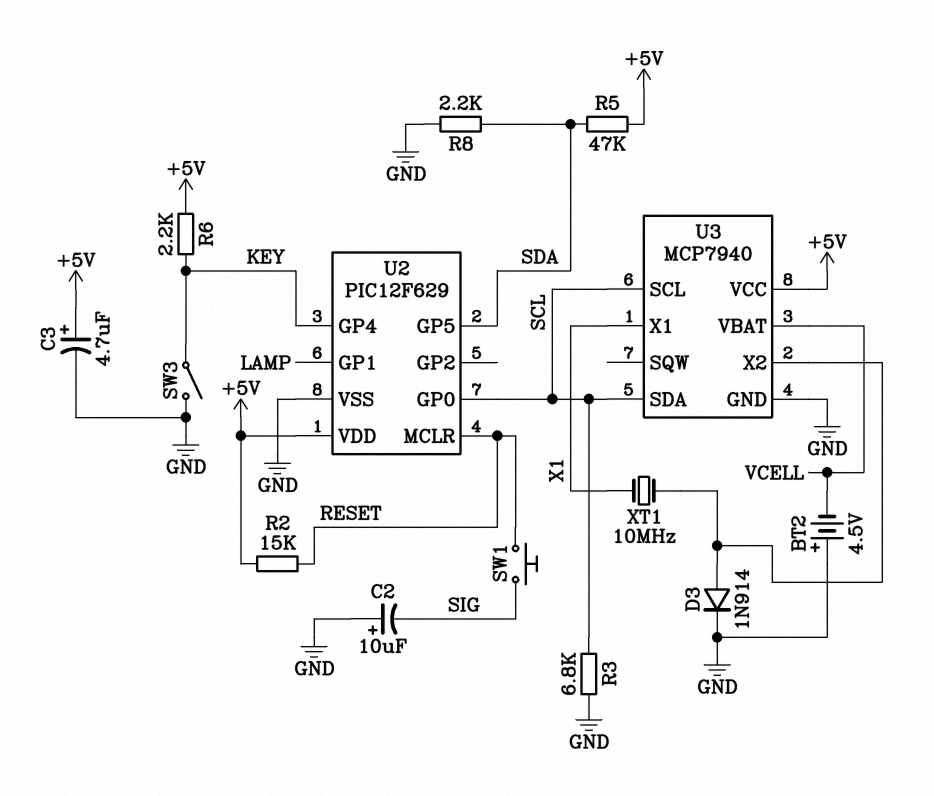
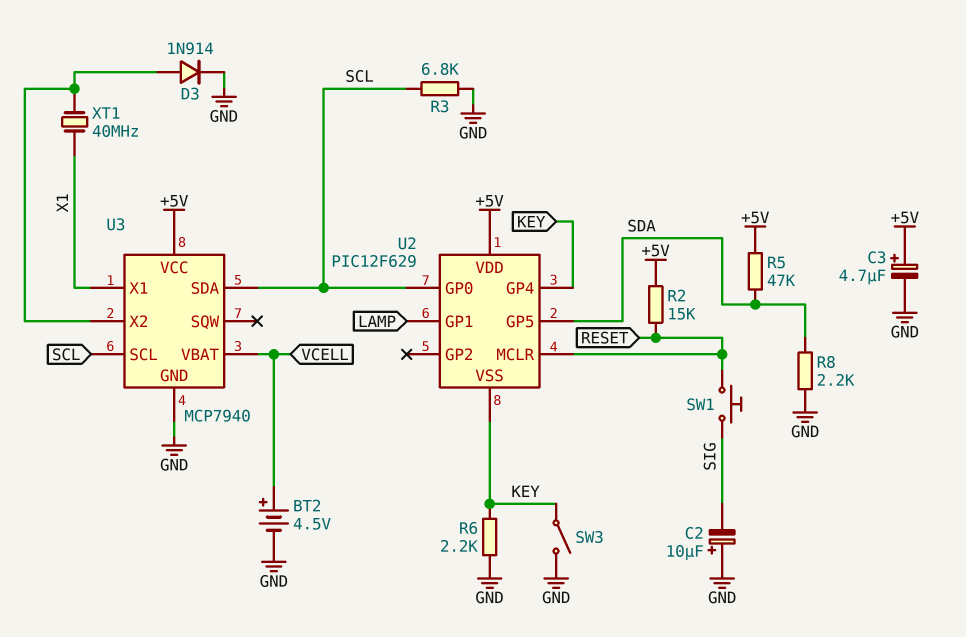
BT2: 4.5V (plus GND, minus VCELL) -> 4.5V (plus VCELL, minus GND)
R6: 2.2k (+5V, KEY) -> 2.2k (GND, KEY)
U2 pin VSS: GND -> KEY
XT1: 10MHz (U3/X2, X1) -> 40MHz (U3/X2, X1)

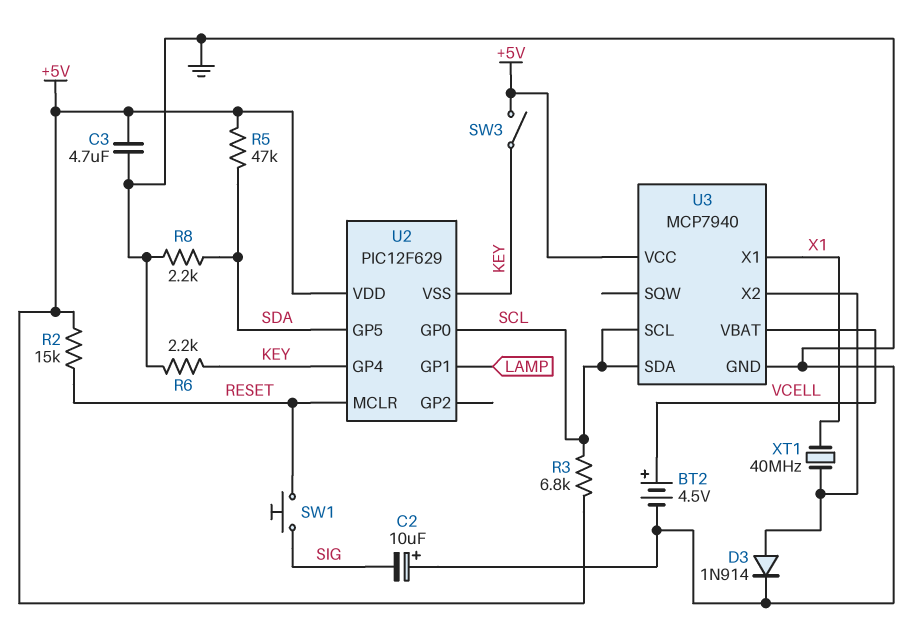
C3: 4.7uF (plus +5V, minus GND) -> 4.7uF (+5V, GND)
R3: 6.8k (GND, SCL) -> 6.8k (+5V, SCL)
SW3: switch (GND, KEY) -> switch (+5V, KEY)

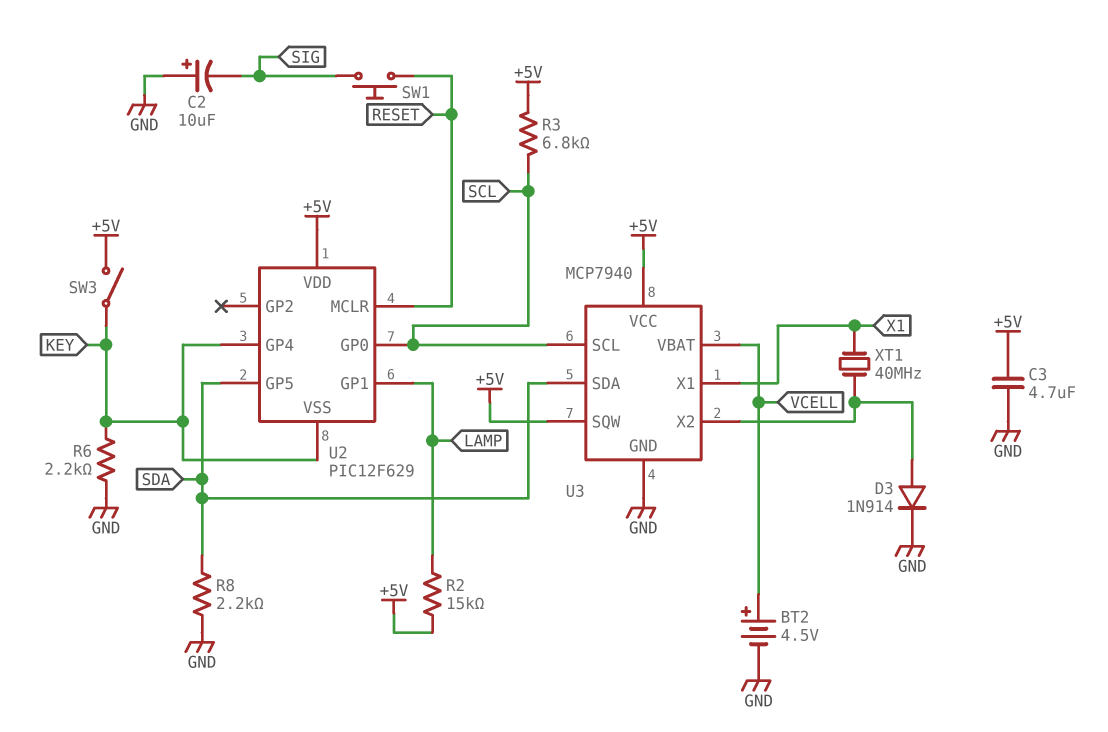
R2: 15k (+5V, RESET) -> 15k (+5V, LAMP)
R5: 47k (+5V, SDA) -> none
U3 pin SDA: SCL -> SDA
U3 pin SQW: none -> +5V

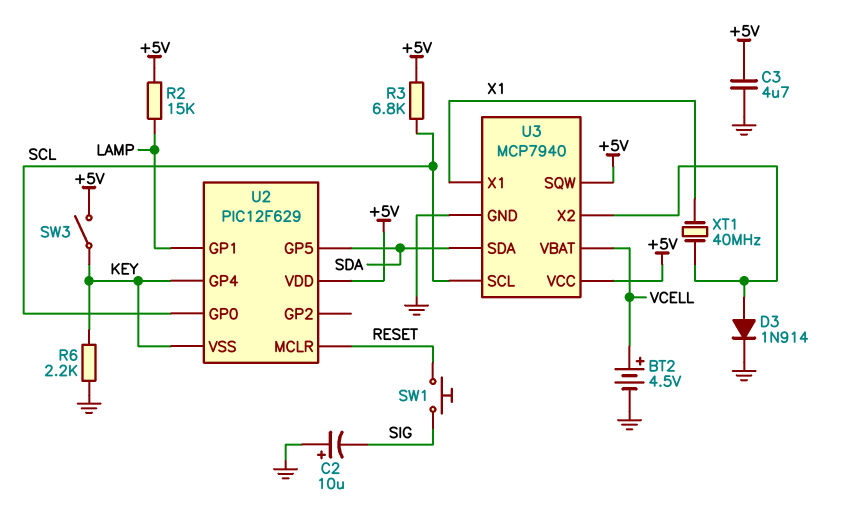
R8: 2.2k (GND, SDA) -> none

